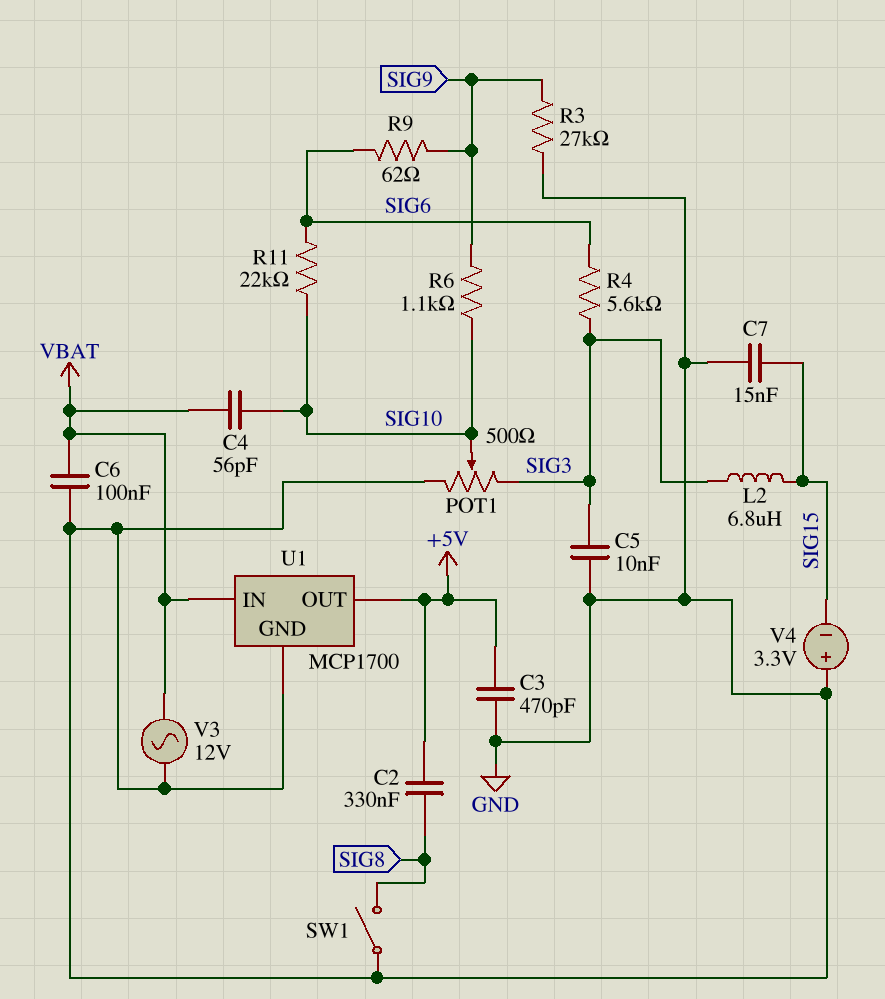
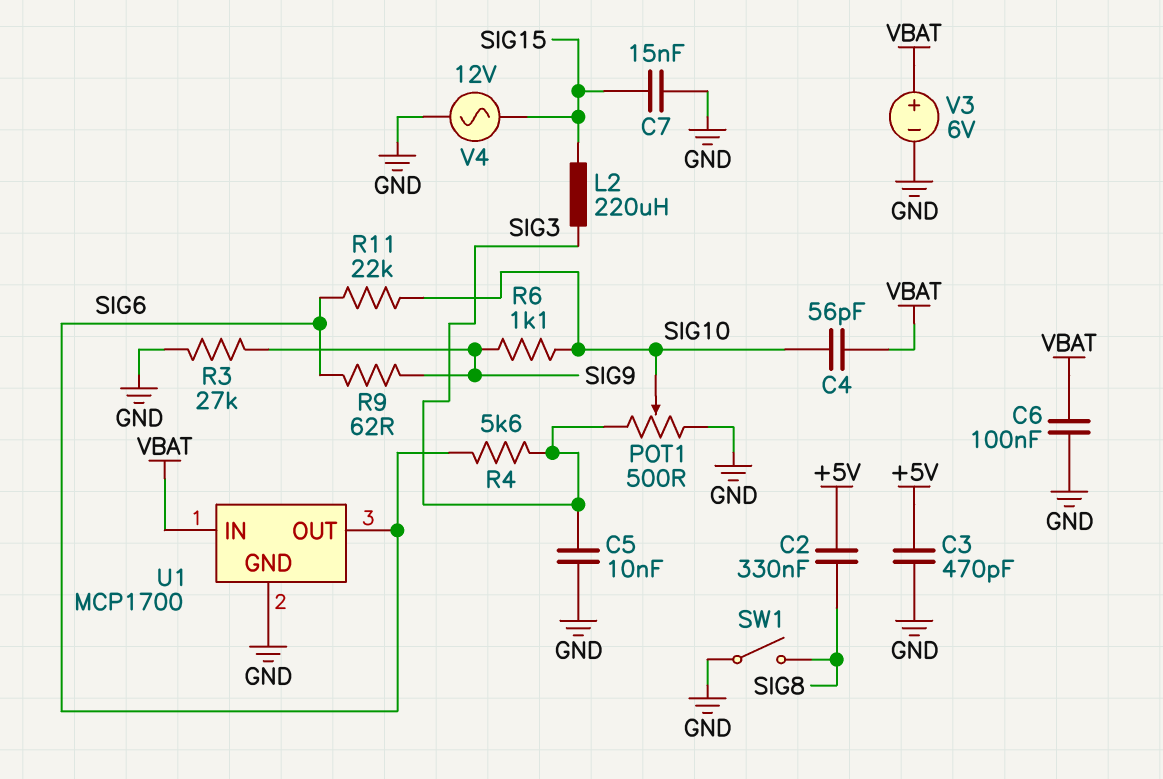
L2: 6.8uH (SIG3, SIG15) -> 220uH (SIG3, SIG15)
U1 pin OUT: +5V -> SIG6
V3: AC 12V (GND, VBAT) -> 6V (plus VBAT, minus GND)
V4: 3.3V (plus GND, minus SIG15) -> AC 12V (GND, SIG15)

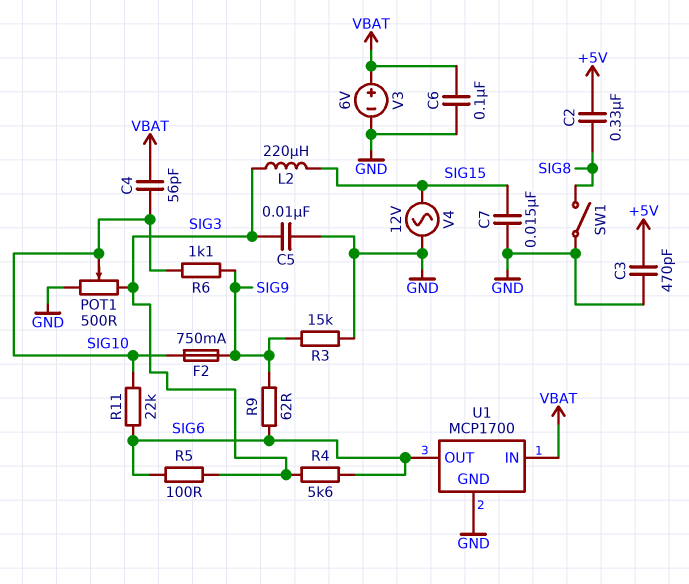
F2: none -> 750mA (SIG9, SIG10)
R3: 27k (GND, SIG9) -> 15k (GND, SIG9)
R5: none -> 100 (SIG3, SIG6)

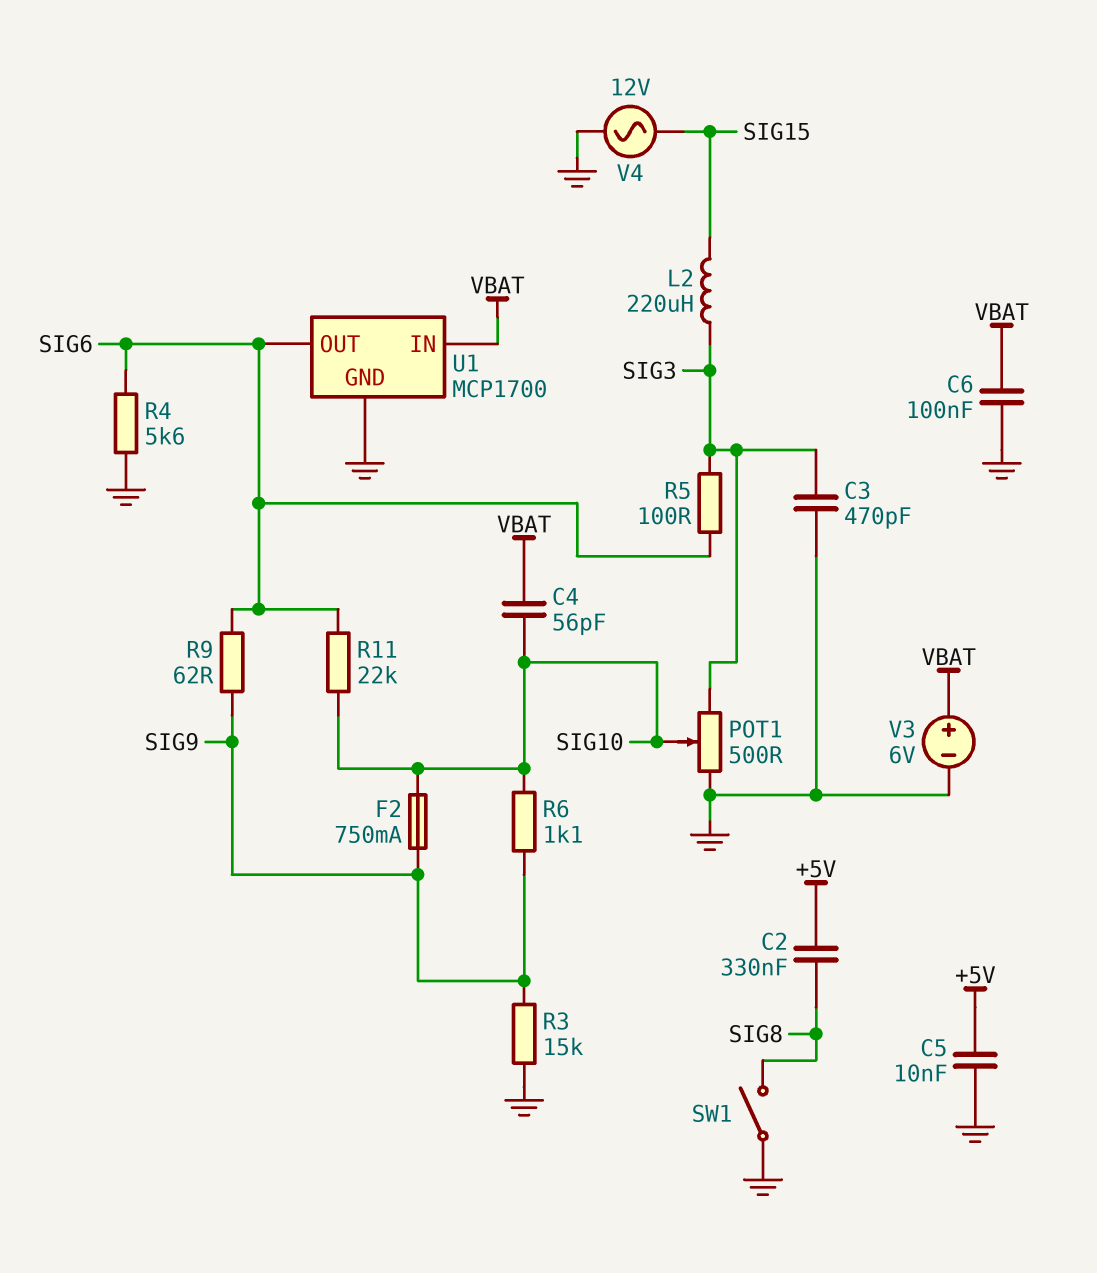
C3: 470pF (+5V, GND) -> 470pF (GND, SIG3)
C5: 10nF (GND, SIG3) -> 10nF (+5V, GND)
C7: 15nF (GND, SIG15) -> none
R4: 5.6k (SIG3, SIG6) -> 5.6k (GND, SIG6)

